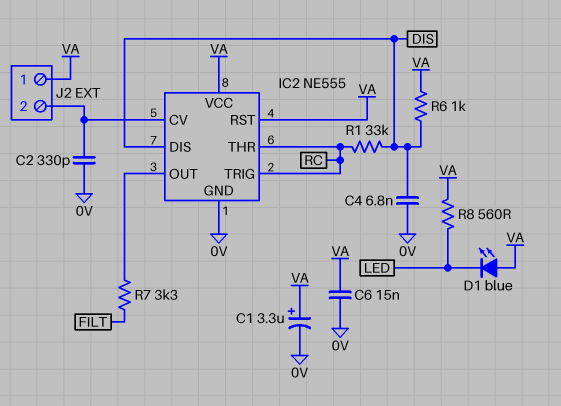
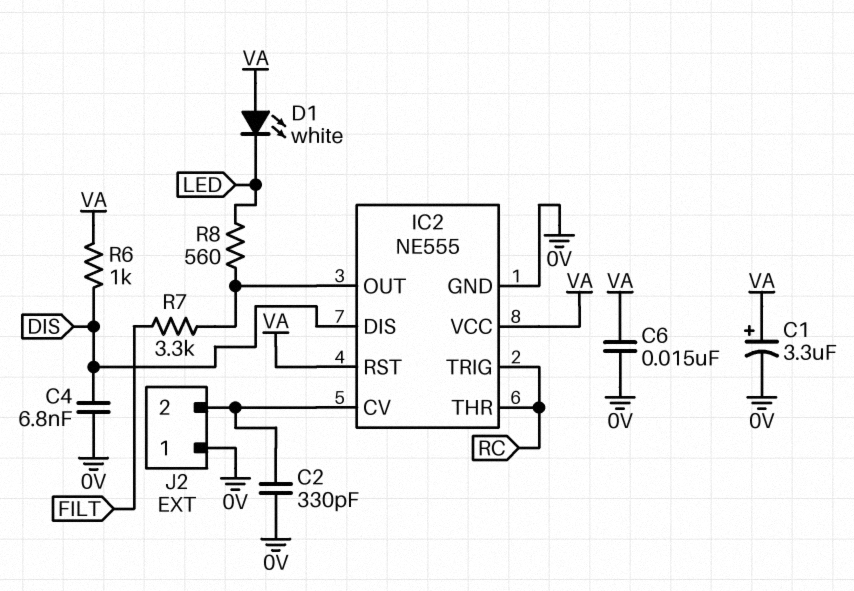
D1: LED blue (A VA, K LED) -> LED white (A VA, K LED)
J2 pin 1: VA -> 0V
R1: 33k (DIS, RC) -> none
R8: 560 (LED, VA) -> 560 (IC2/OUT, LED)

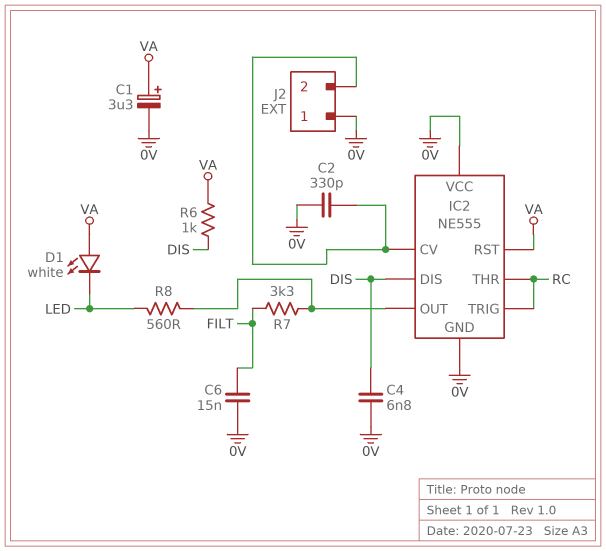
C6: 15nF (0V, VA) -> 15nF (0V, FILT)
IC2 pin VCC: VA -> 0V

